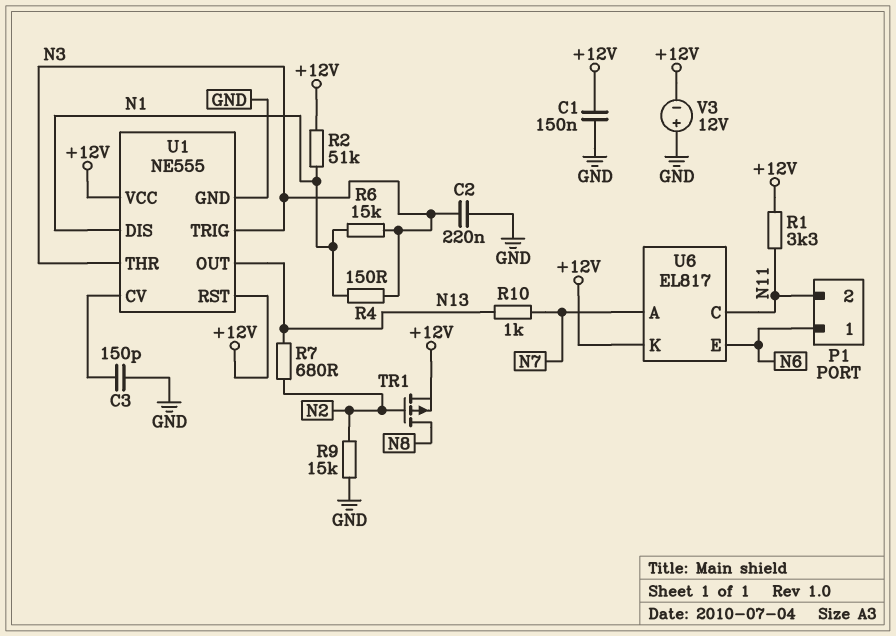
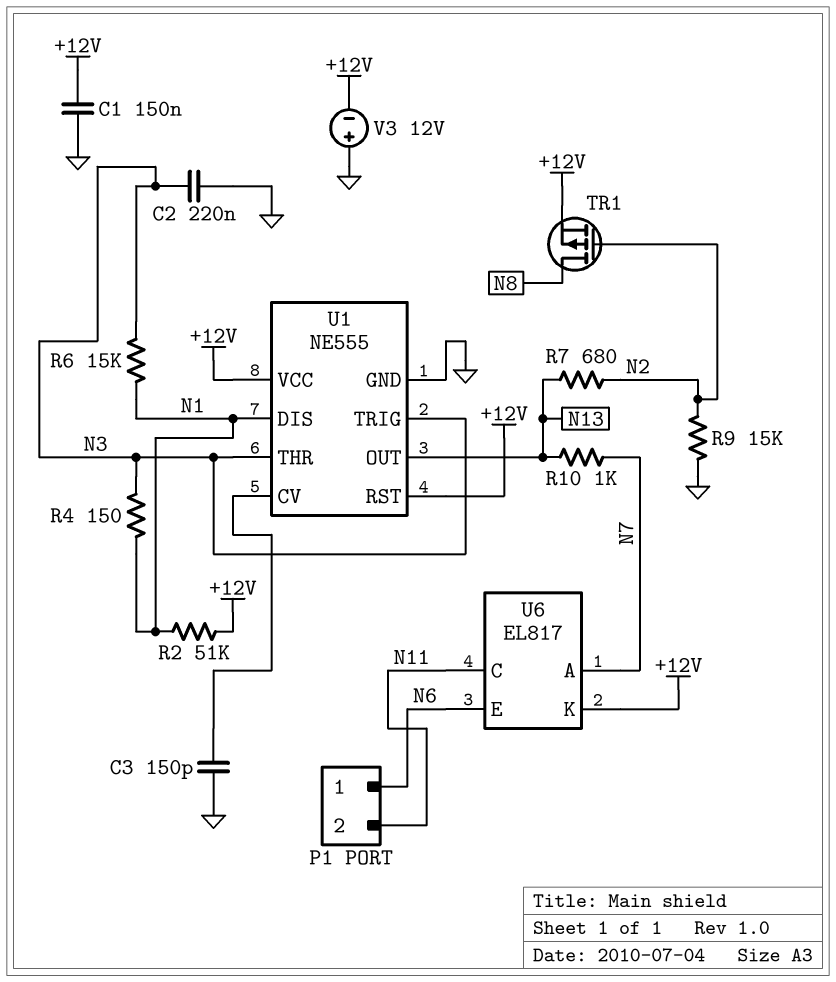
R1: 3.3k (+12V, N11) -> none

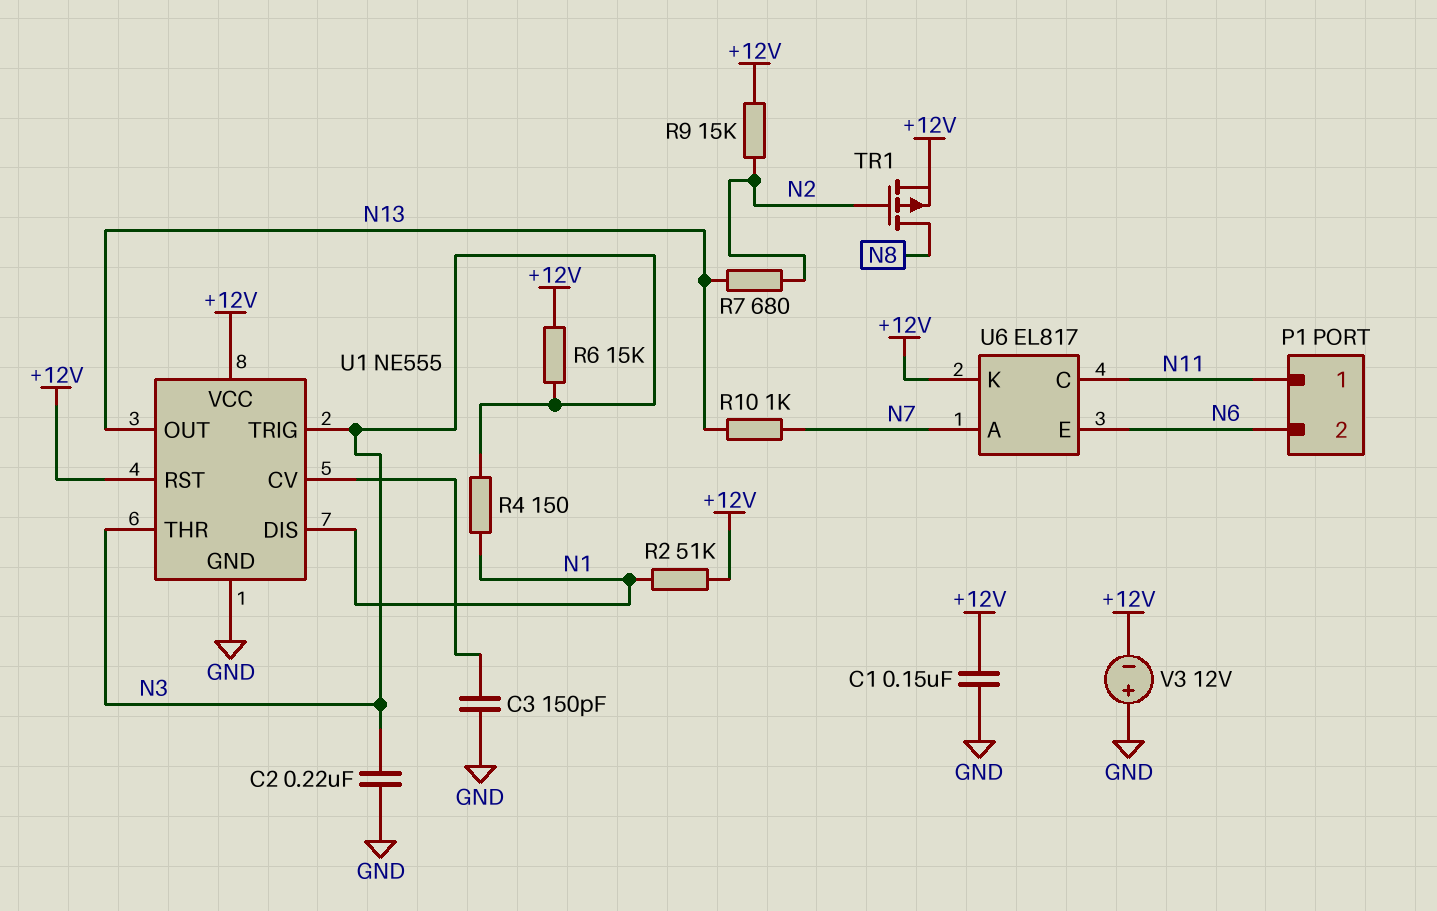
P1 pin 1: N6 -> N11
P1 pin 2: N11 -> N6
R6: 15k (N1, N3) -> 15k (+12V, N3)
R9: 15k (GND, N2) -> 15k (+12V, N2)

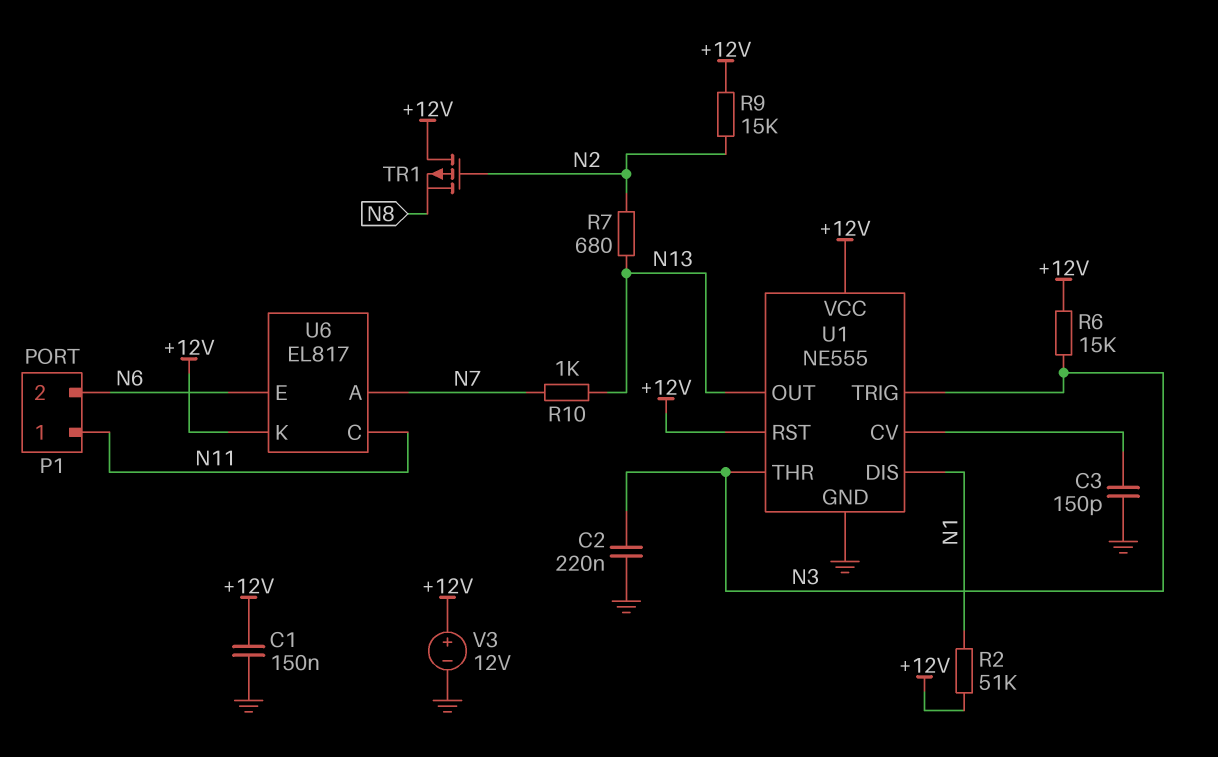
R4: 150 (N1, N3) -> none
TR1: PMOS (G N2, D N8, S +12V) -> PMOS (G N2, D +12V, S N8)
V3: 12V (plus GND, minus +12V) -> 12V (plus +12V, minus GND)

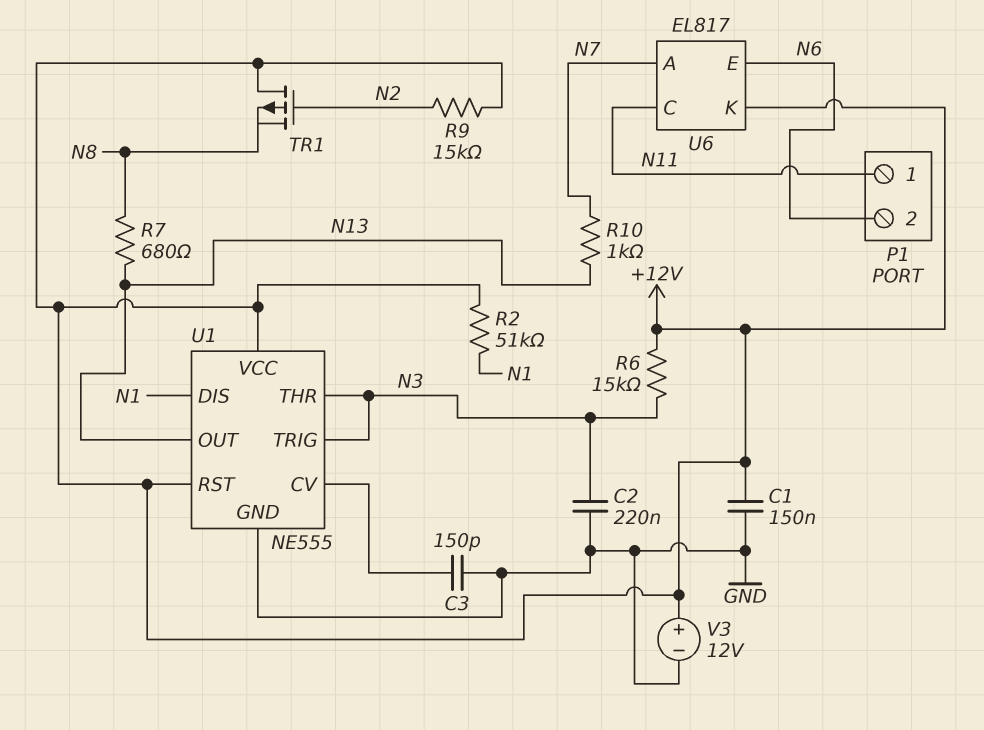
R7: 680 (N2, N13) -> 680 (N8, N13)

